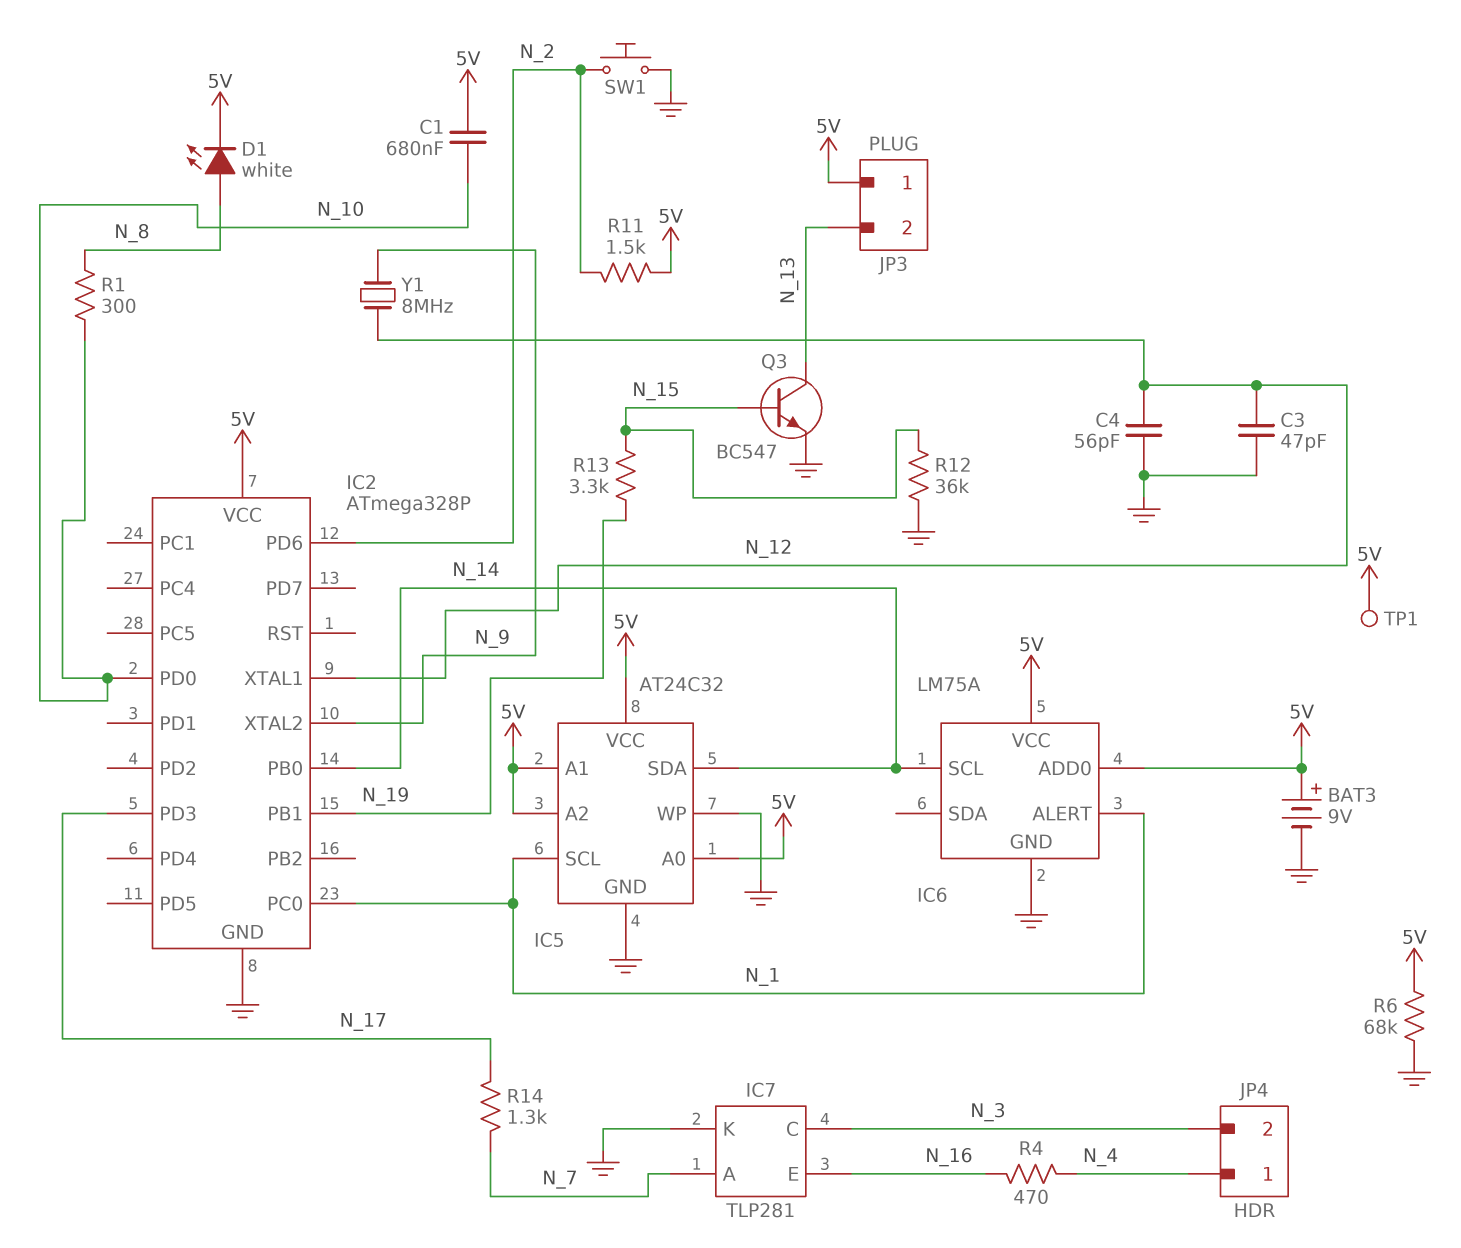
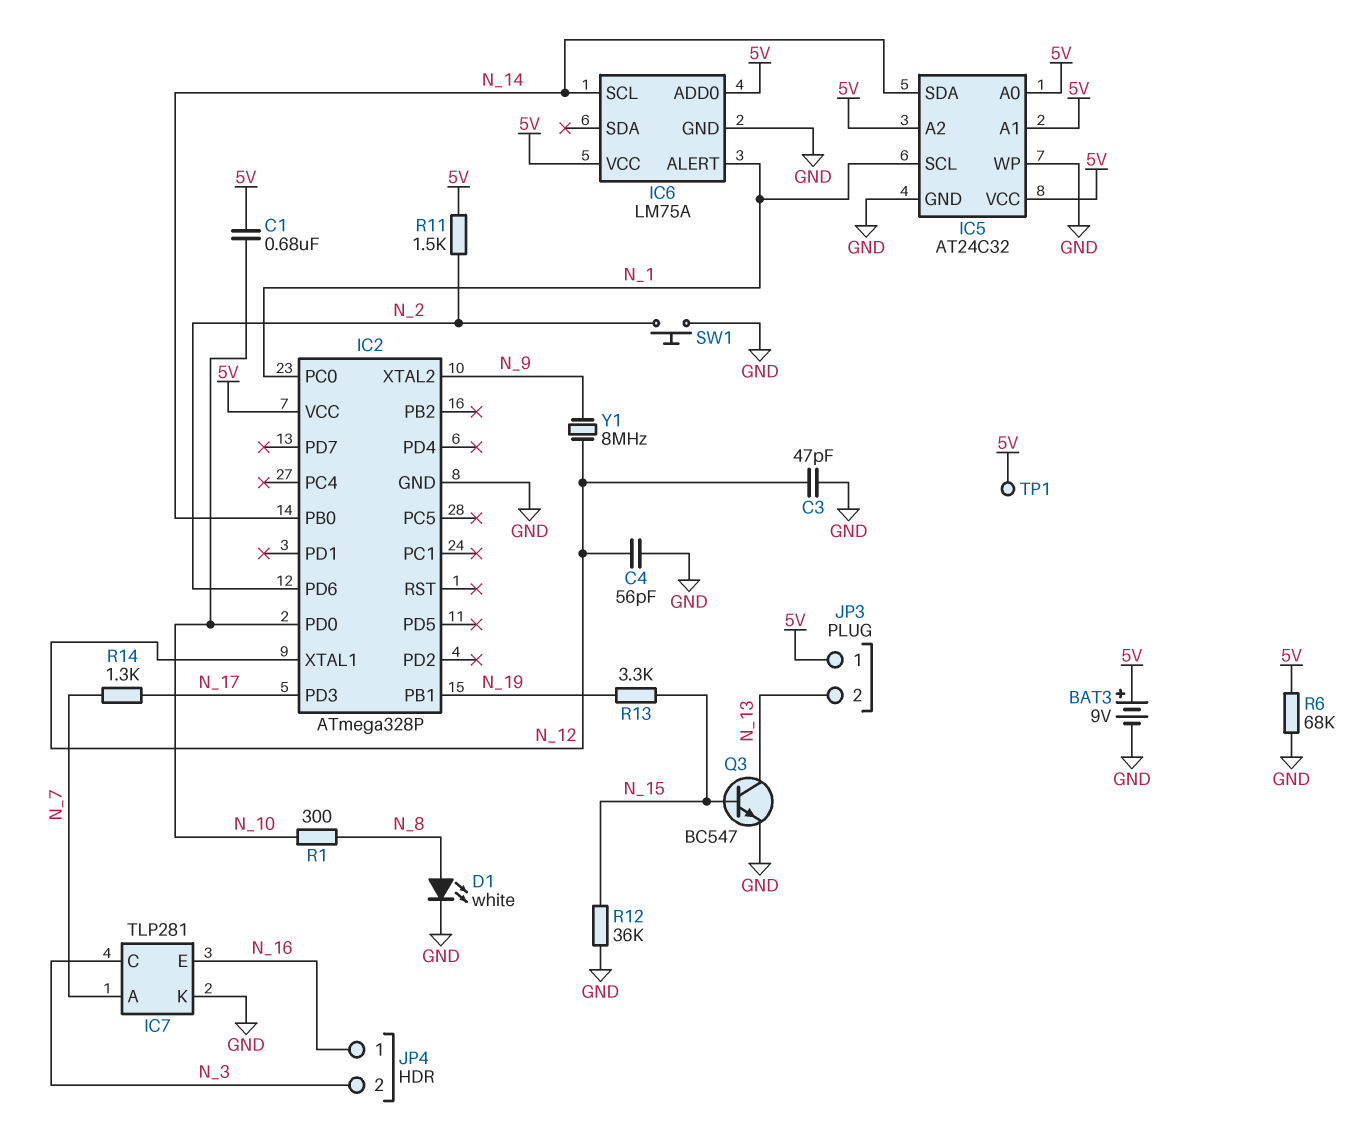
D1: LED white (A N_8, K 5V) -> LED white (A N_8, K GND)
JP4 pin 1: N_4 -> N_16
R4: 470 (N_4, N_16) -> none

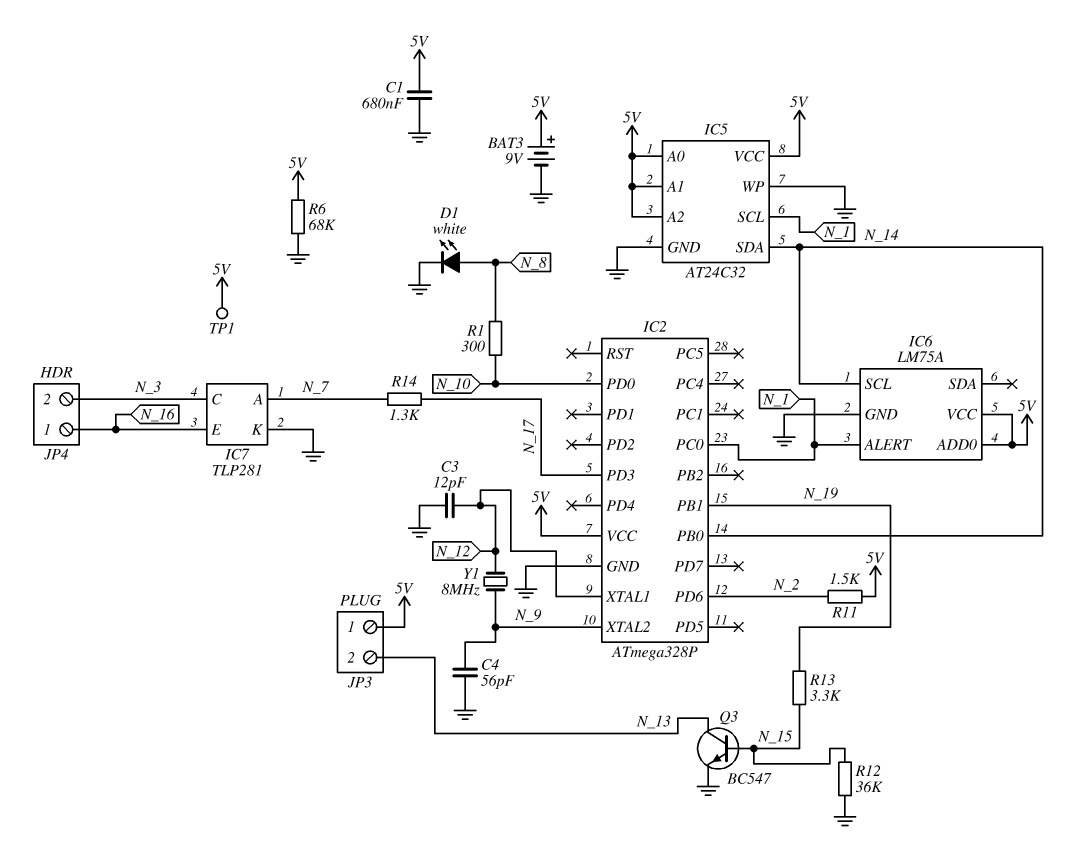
C1: 680nF (5V, N_10) -> 680nF (5V, GND)
C3: 47pF (GND, N_12) -> 12pF (GND, N_12)
C4: 56pF (GND, N_12) -> 56pF (GND, N_9)
SW1: button (GND, N_2) -> none

